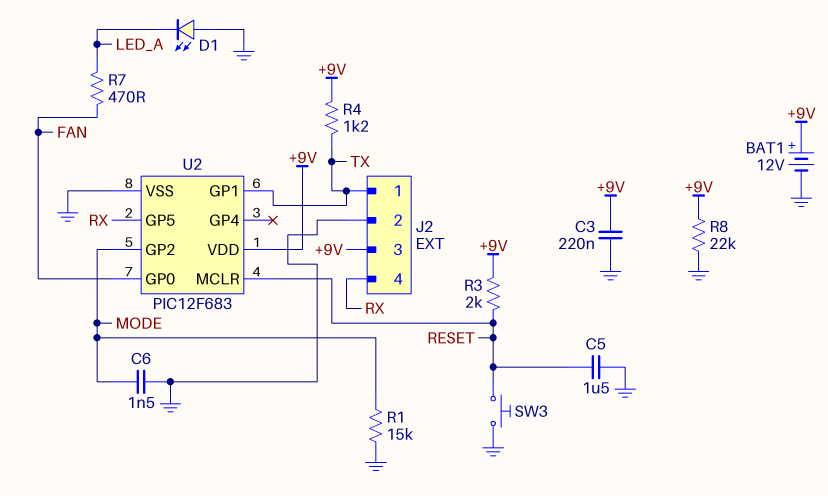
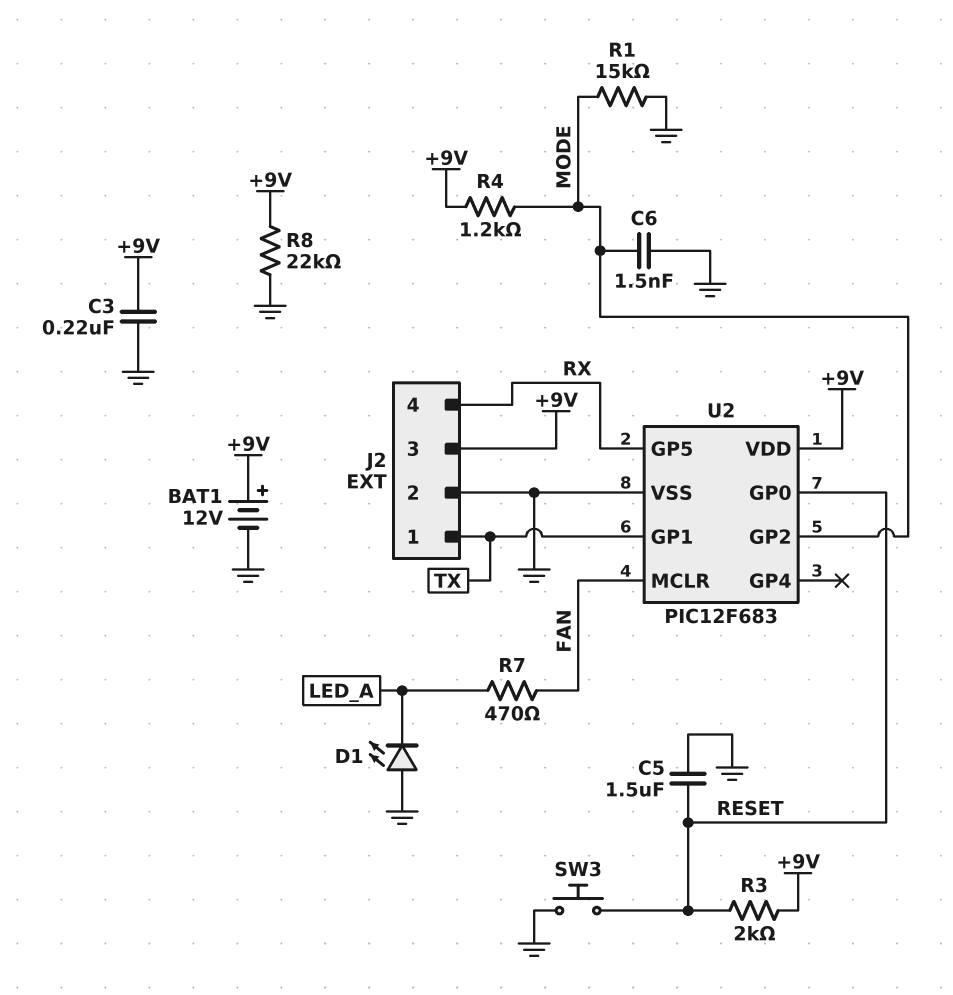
R4: 1.2k (+9V, TX) -> 1.2k (+9V, MODE)
U2 pin GP0: FAN -> RESET
U2 pin MCLR: RESET -> FAN

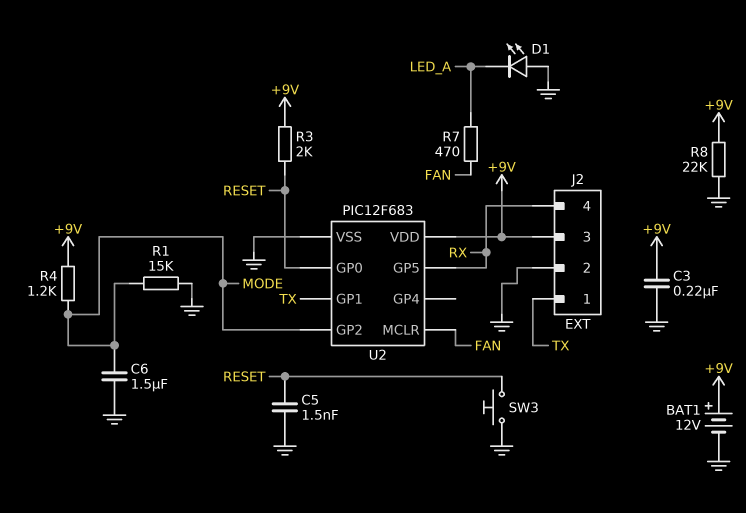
C5: 1.5uF (GND, RESET) -> 1.5nF (GND, RESET)
C6: 1.5nF (GND, MODE) -> 1.5uF (GND, MODE)

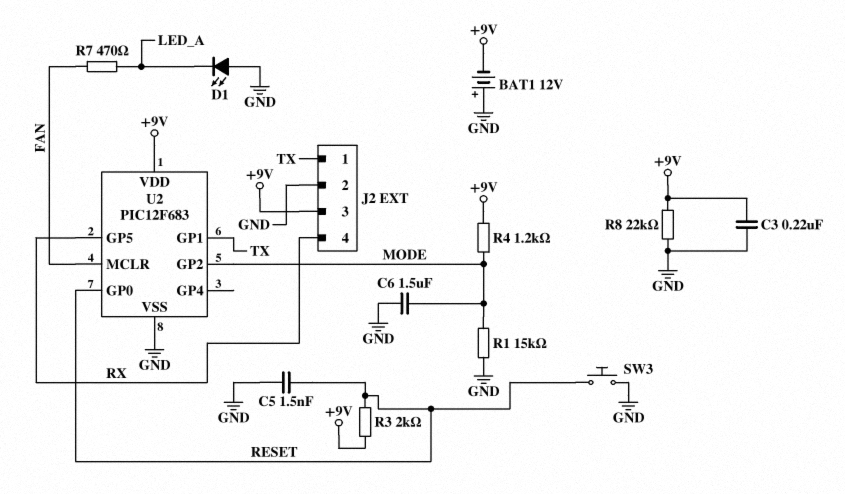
BAT1: 12V (plus +9V, minus GND) -> 12V (plus GND, minus +9V)

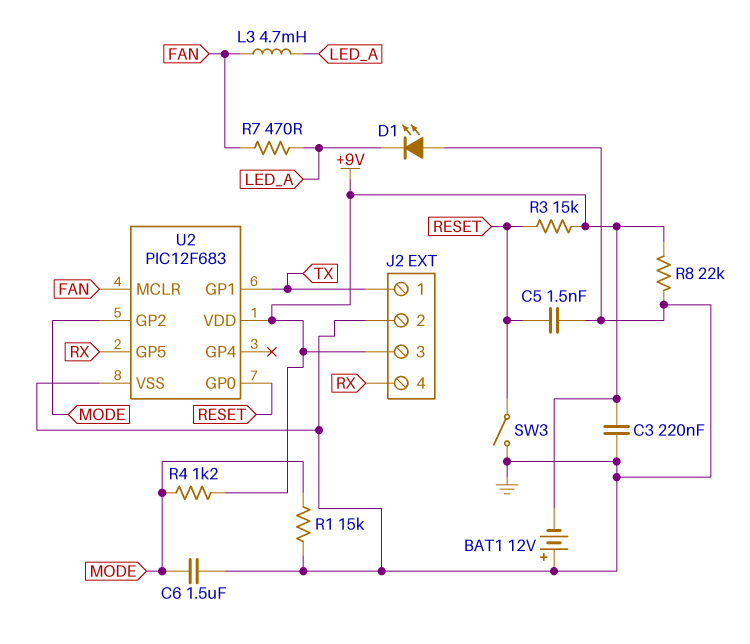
L3: none -> 4.7mH (FAN, LED_A)
R3: 2k (+9V, RESET) -> 15k (+9V, RESET)
SW3: button (GND, RESET) -> switch (GND, RESET)

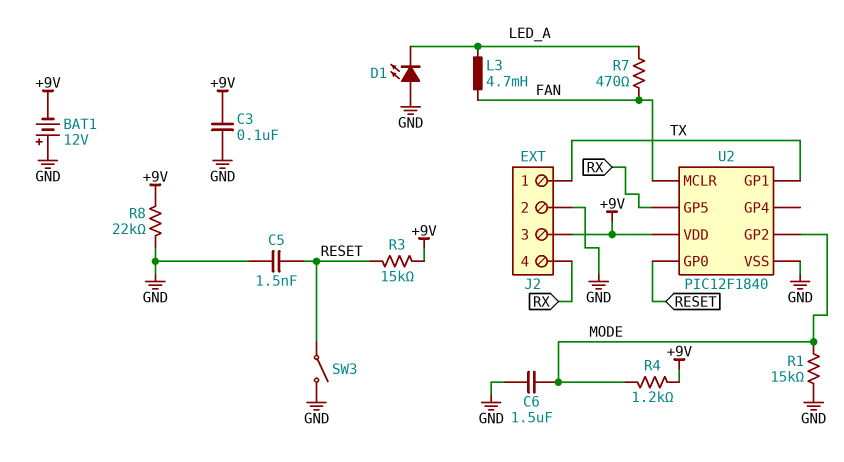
C3: 220nF (+9V, GND) -> 100nF (+9V, GND)
U2: PIC12F683 -> PIC12F1840

